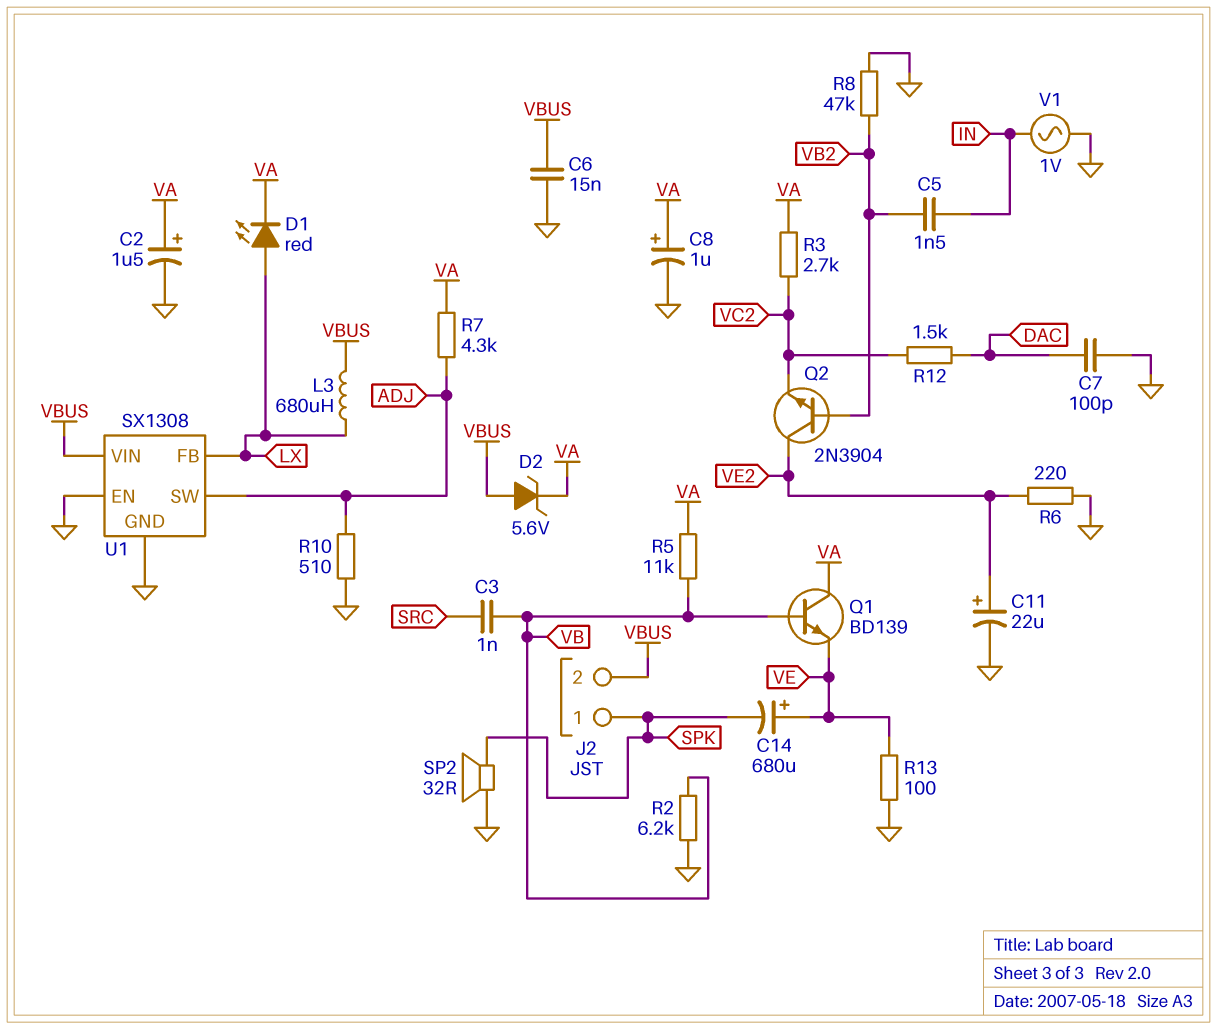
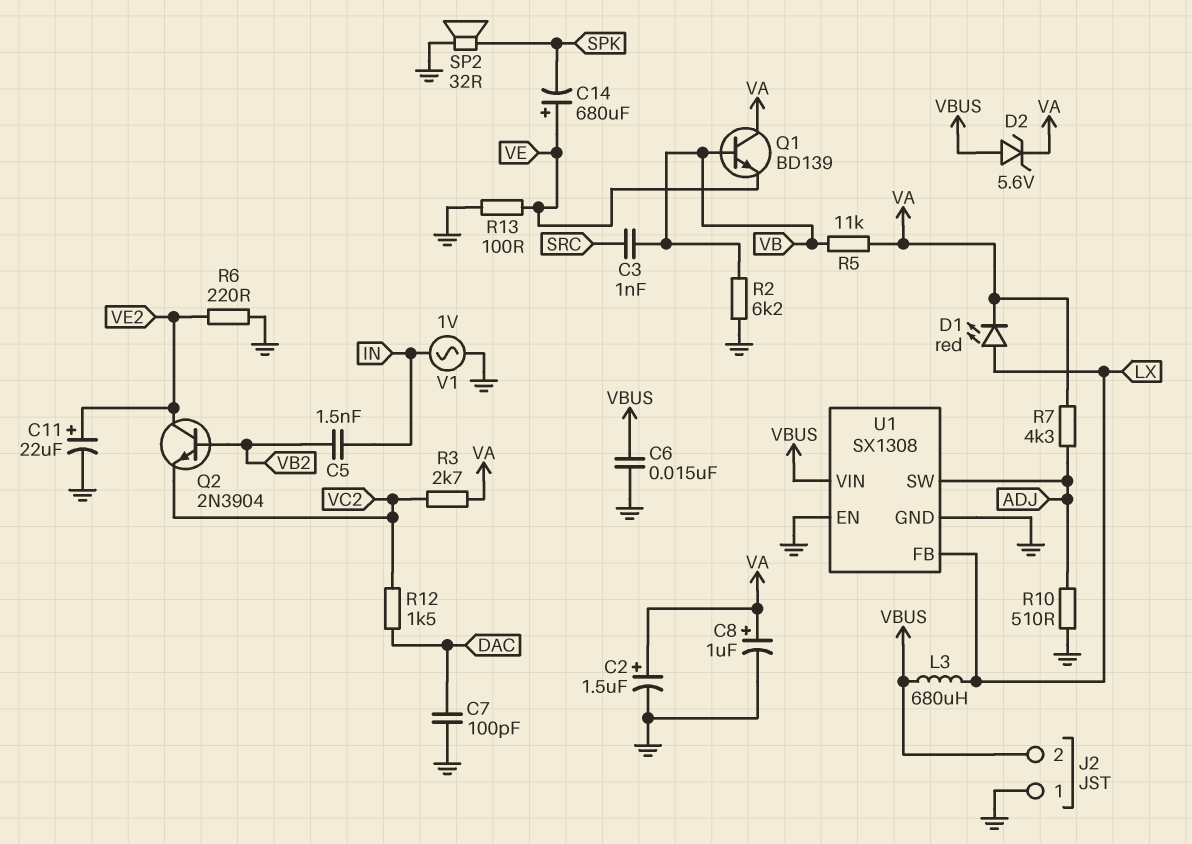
J2 pin 1: SPK -> GND
R8: 47k (GND, VB2) -> none

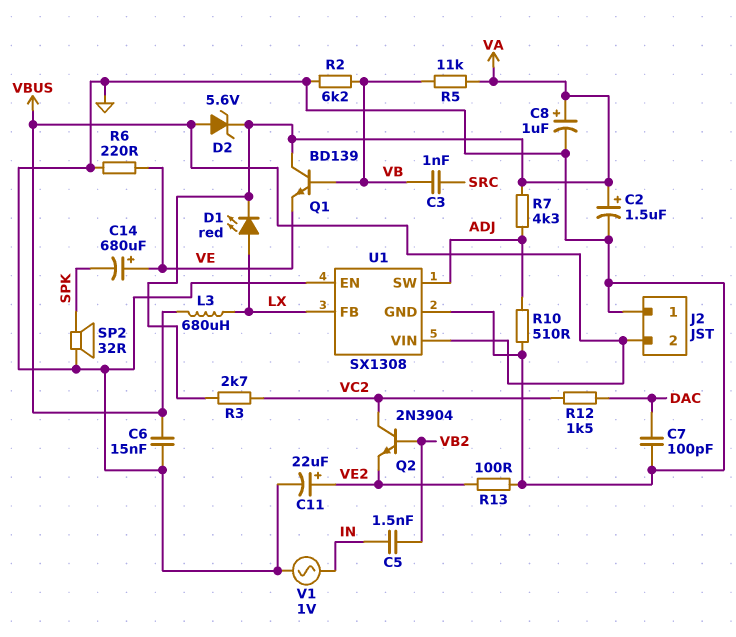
Q2: NPN 2N3904 (B VB2, C VE2, E VC2) -> NPN 2N3904 (B VB2, C VC2, E VE2)
R6: 220 (GND, VE2) -> 220 (GND, VE)
R13: 100 (GND, VE) -> 100 (GND, VE2)

